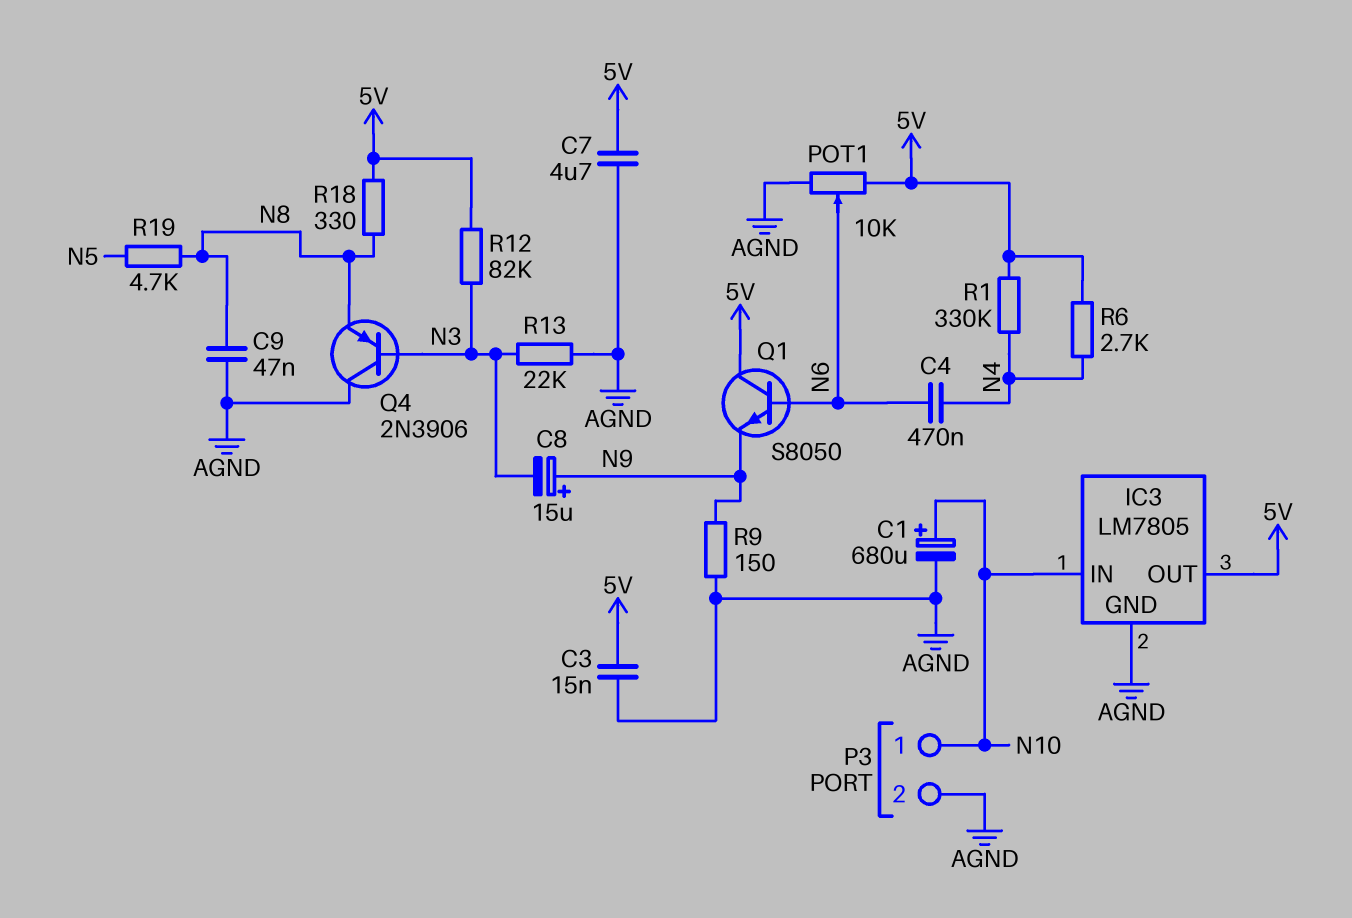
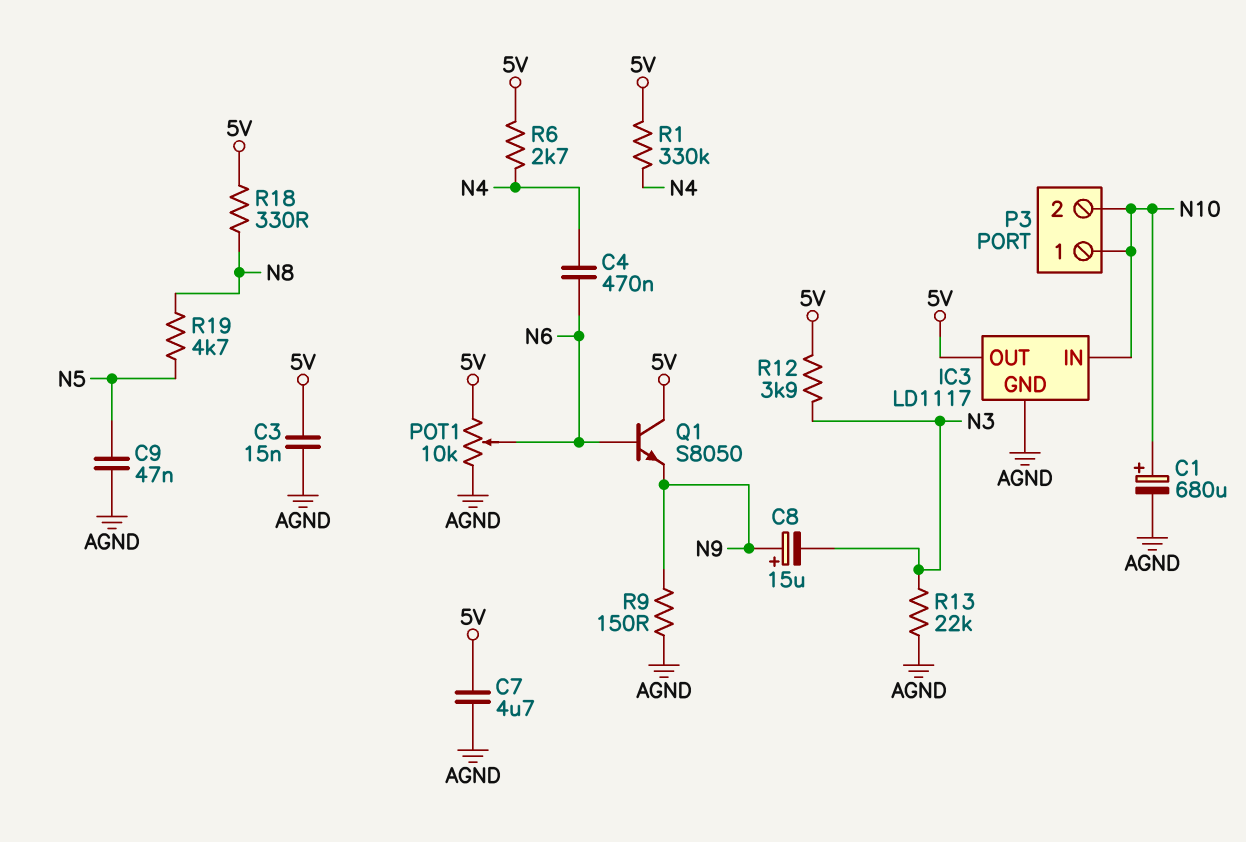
C9: 47nF (AGND, N8) -> 47nF (AGND, N5)
IC3: LM7805 -> LD1117
P3 pin 2: AGND -> N10
Q4: PNP 2N3906 (B N3, C AGND, E N8) -> none
R12: 82k (5V, N3) -> 3.9k (5V, N3)

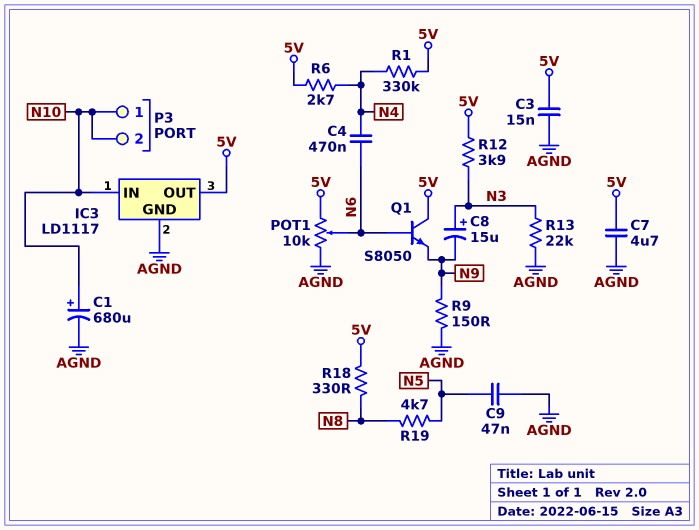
C8: 15uF (plus N9, minus N3) -> 15uF (plus N3, minus N9)

